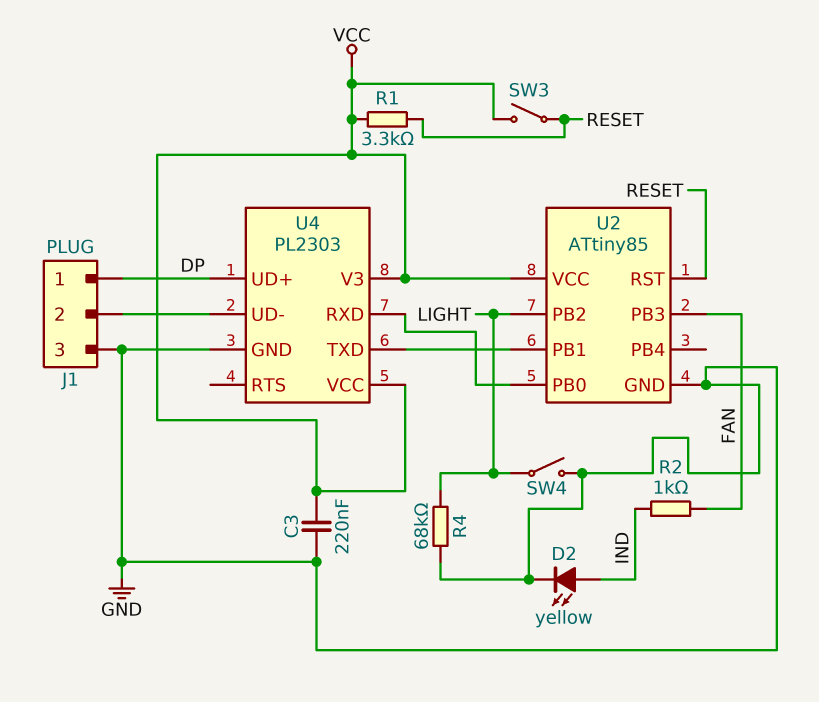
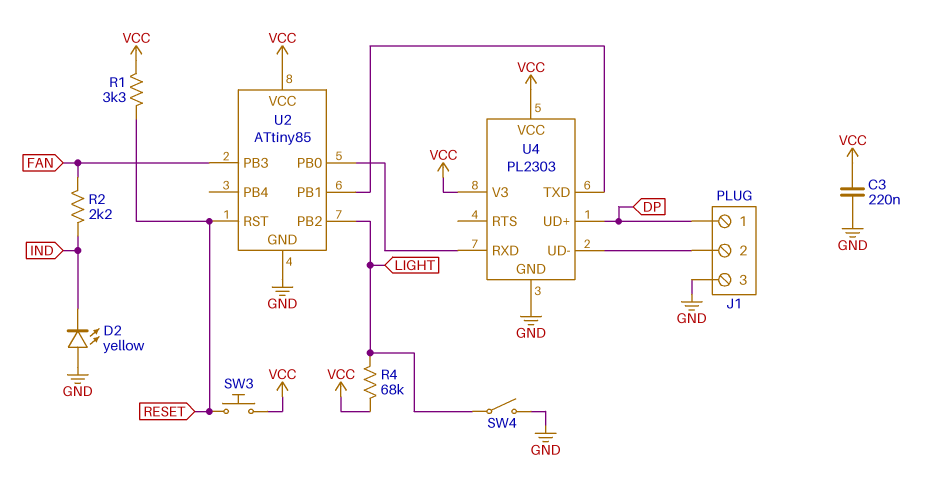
D2: LED yellow (A IND, K GND) -> LED yellow (A GND, K IND)
R2: 1k (FAN, IND) -> 2.2k (FAN, IND)
R4: 68k (GND, LIGHT) -> 68k (LIGHT, VCC)
SW3: switch (RESET, VCC) -> button (RESET, VCC)

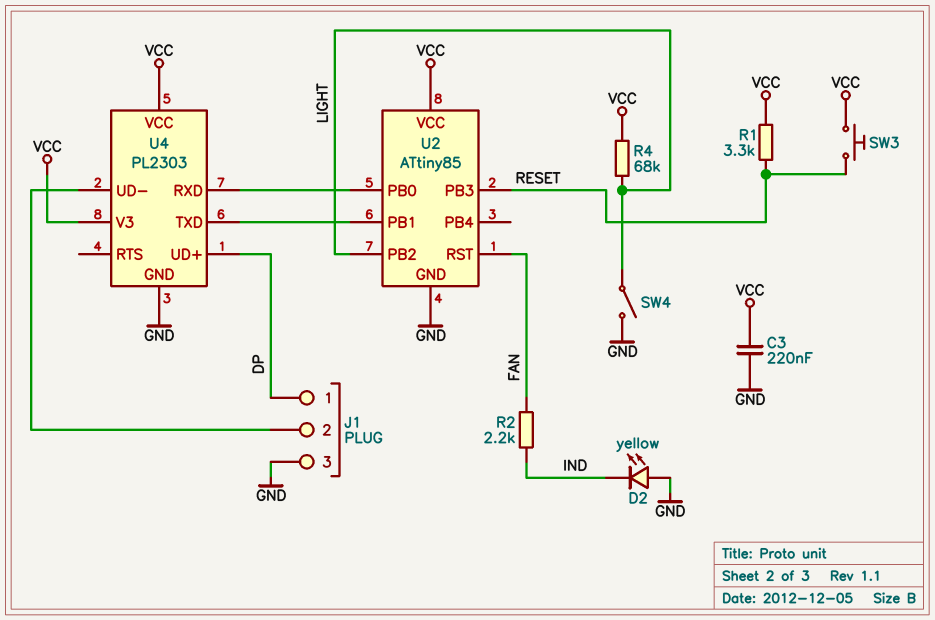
U2 pin PB3: FAN -> RESET
U2 pin RST: RESET -> FAN

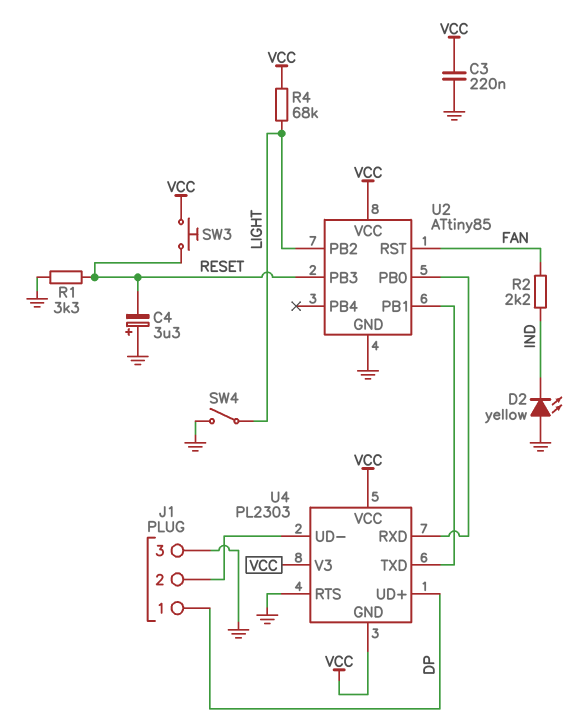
C4: none -> 3.3uF (plus GND, minus RESET)
R1: 3.3k (RESET, VCC) -> 3.3k (GND, RESET)
U4 pin GND: GND -> VCC
U4 pin RTS: none -> GND

